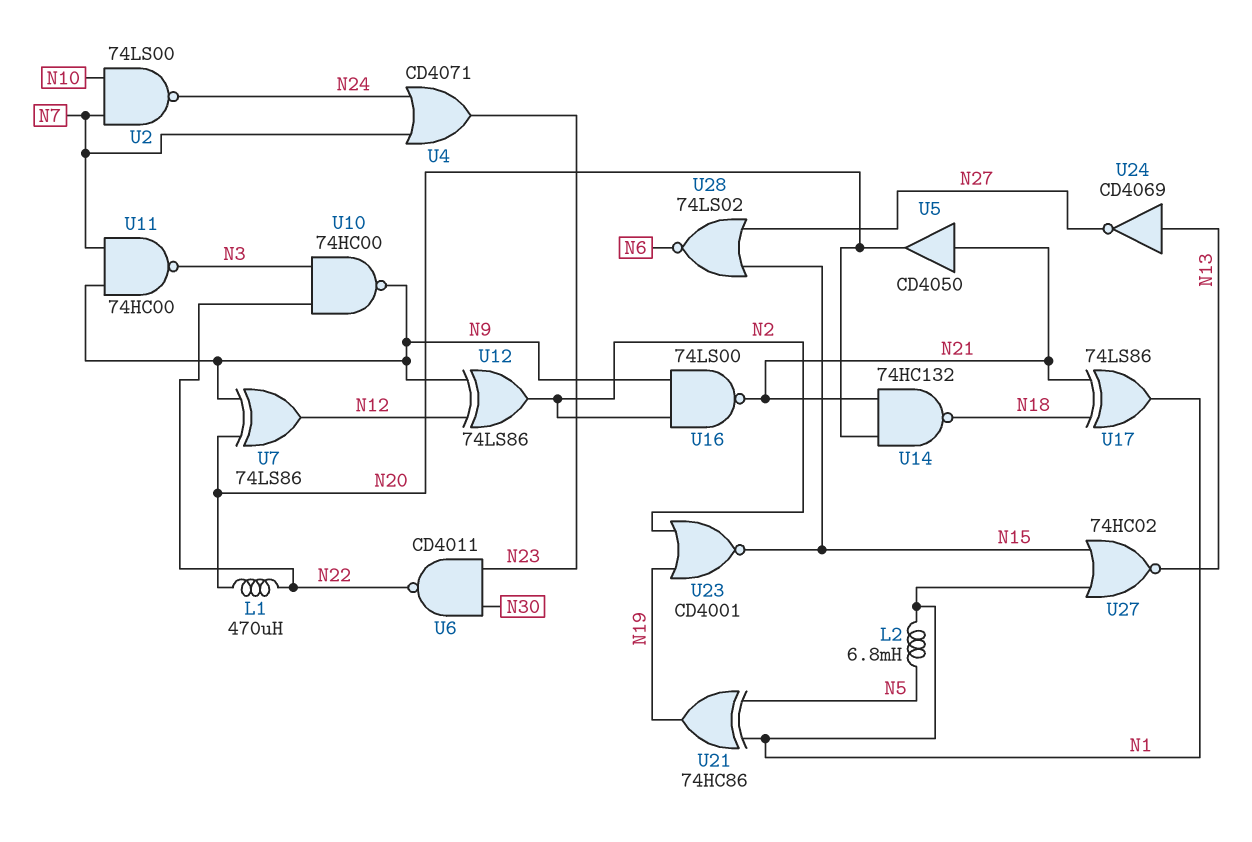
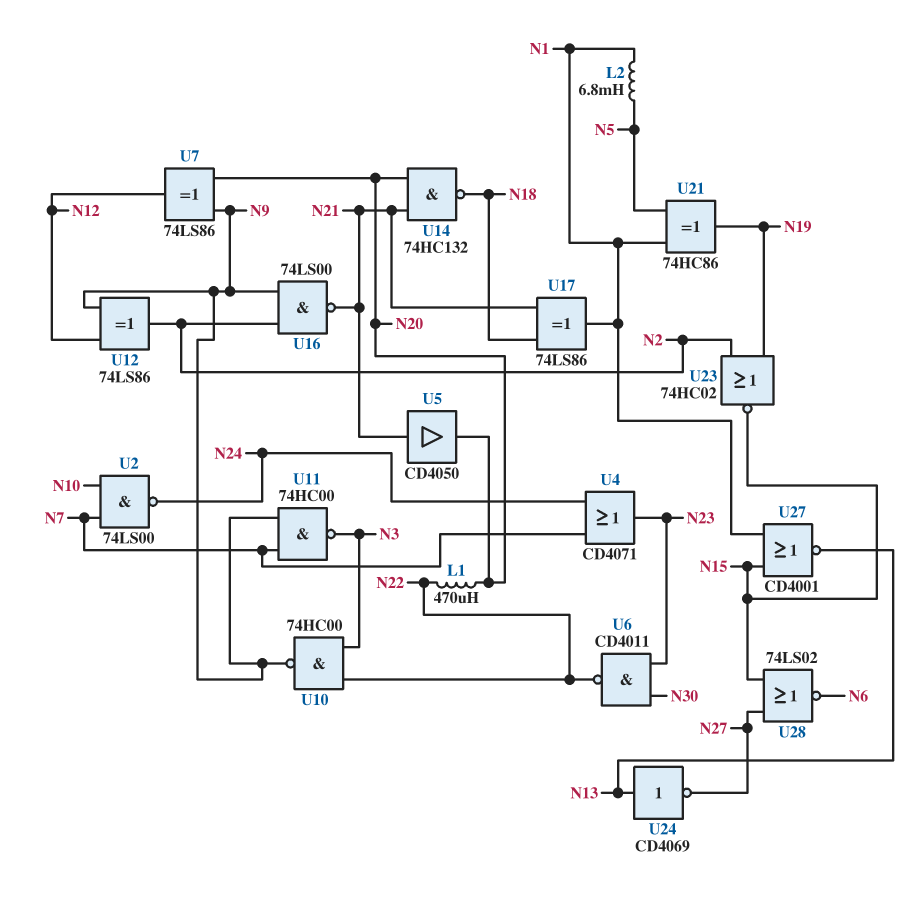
U23: NOR CD4001 (in N2, in N19, out N15) -> NOR 74HC02 (in N2, in N19, out N15)
U27: NOR 74HC02 (in N1, in N15, out N13) -> NOR CD4001 (in N1, in N15, out N13)

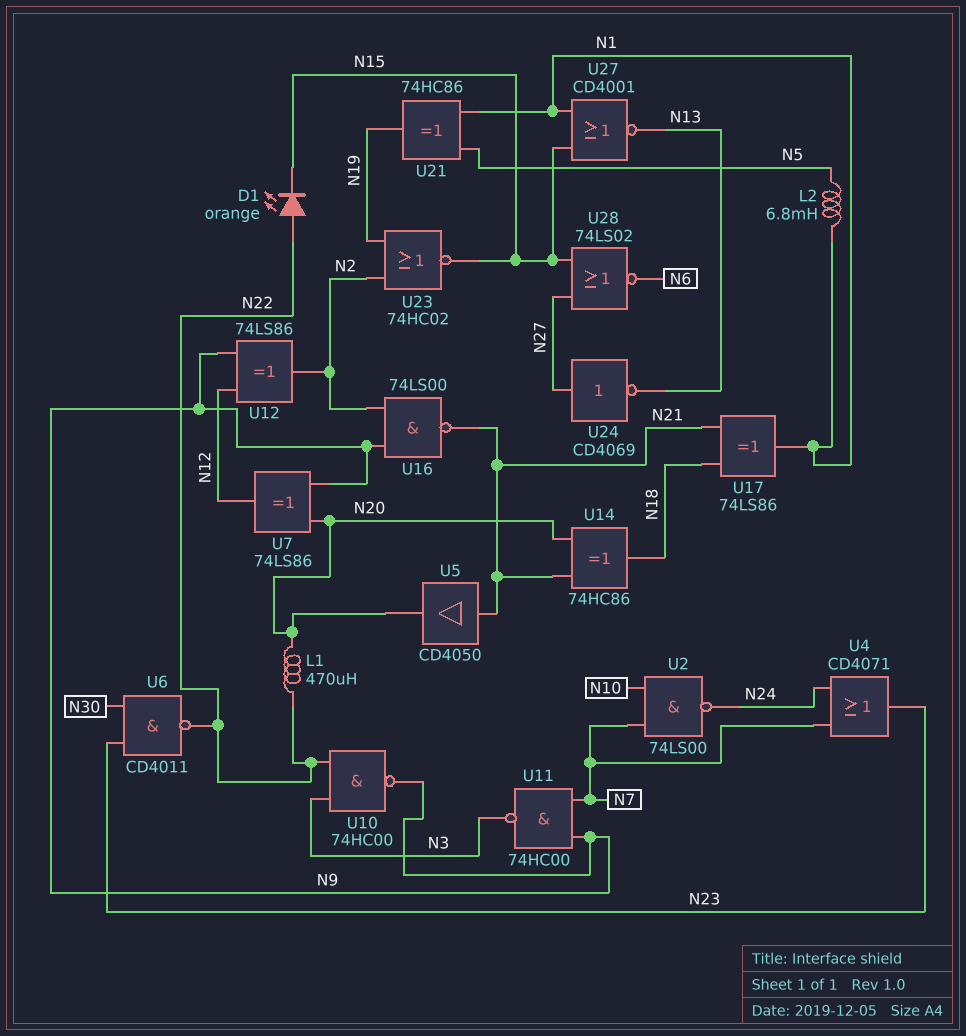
D1: none -> LED orange (A N22, K N15)
U14: NAND 74HC132 (in N20, in N21, out N18) -> XOR 74HC86 (in N20, in N21, out N18)
U24: NOT CD4069 (in N13, out N27) -> NOT CD4069 (in N27, out N13)

